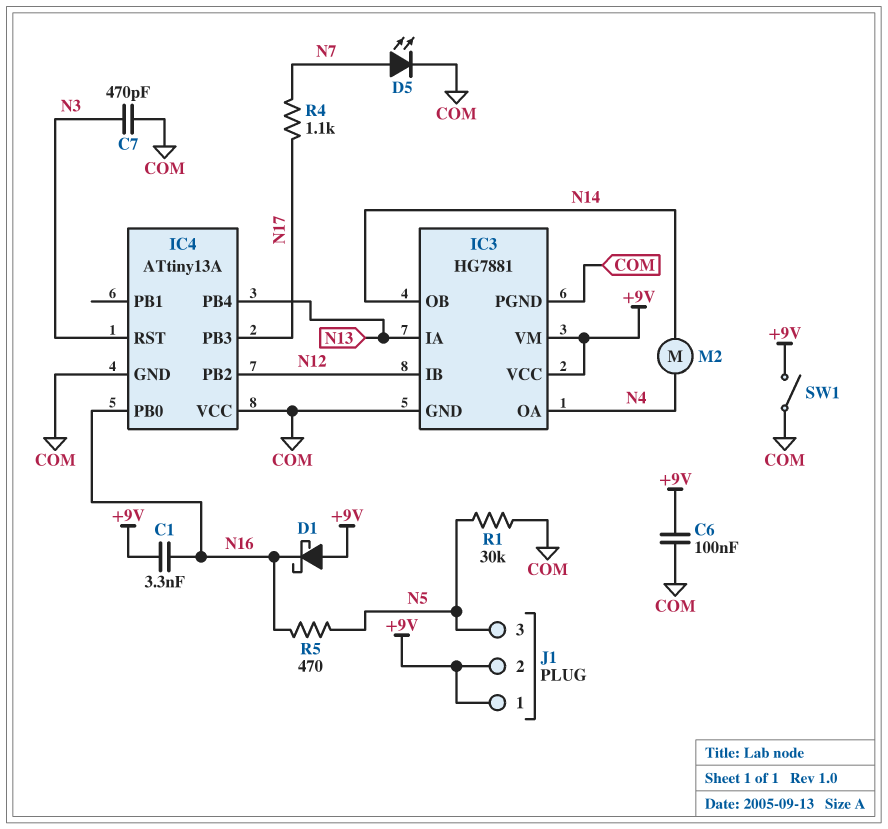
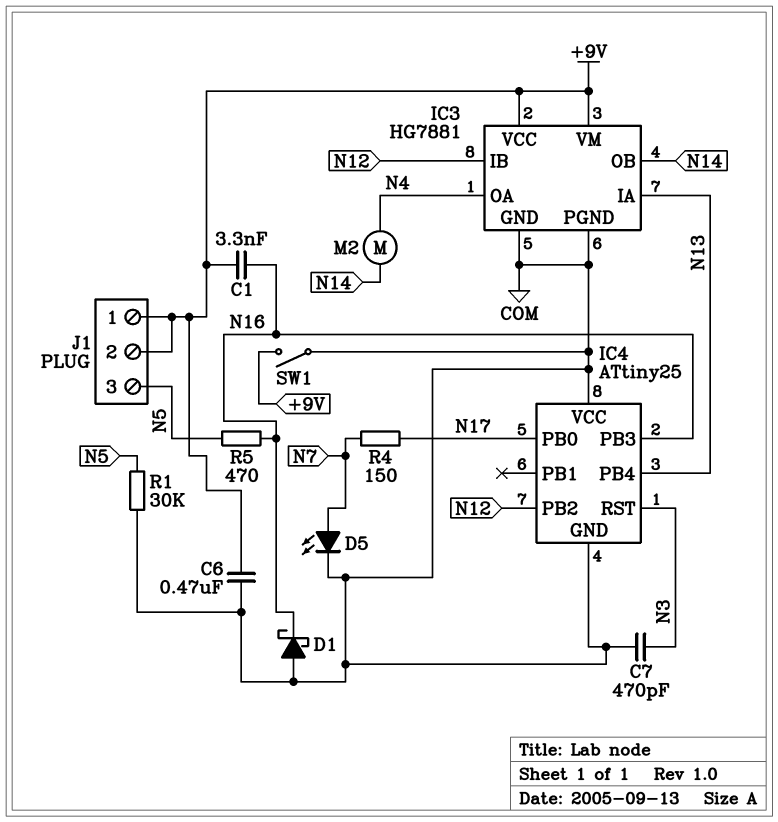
C6: 100nF (+9V, COM) -> 470nF (+9V, COM)
D1: schottky (A +9V, K N16) -> schottky (A COM, K N16)
IC4: ATtiny13A -> ATtiny25
IC4 pin PB0: N16 -> N17
IC4 pin PB3: N17 -> N16
R4: 1.1k (N7, N17) -> 150 (N7, N17)

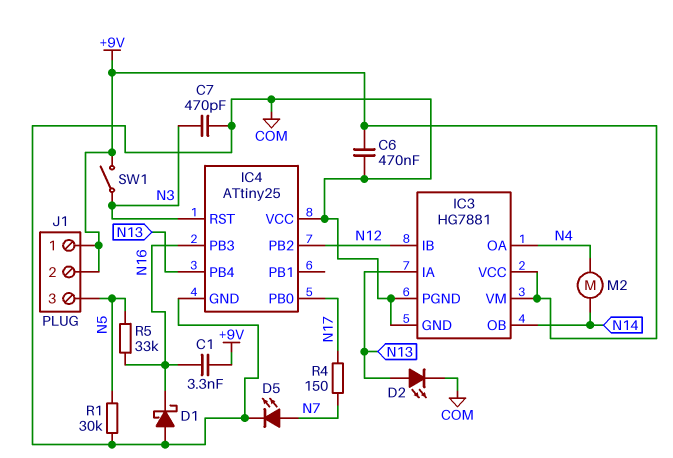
D2: none -> LED (A N13, K COM)
R5: 470 (N5, N16) -> 33k (N5, N16)
SW1: switch (+9V, COM) -> switch (+9V, N3)

